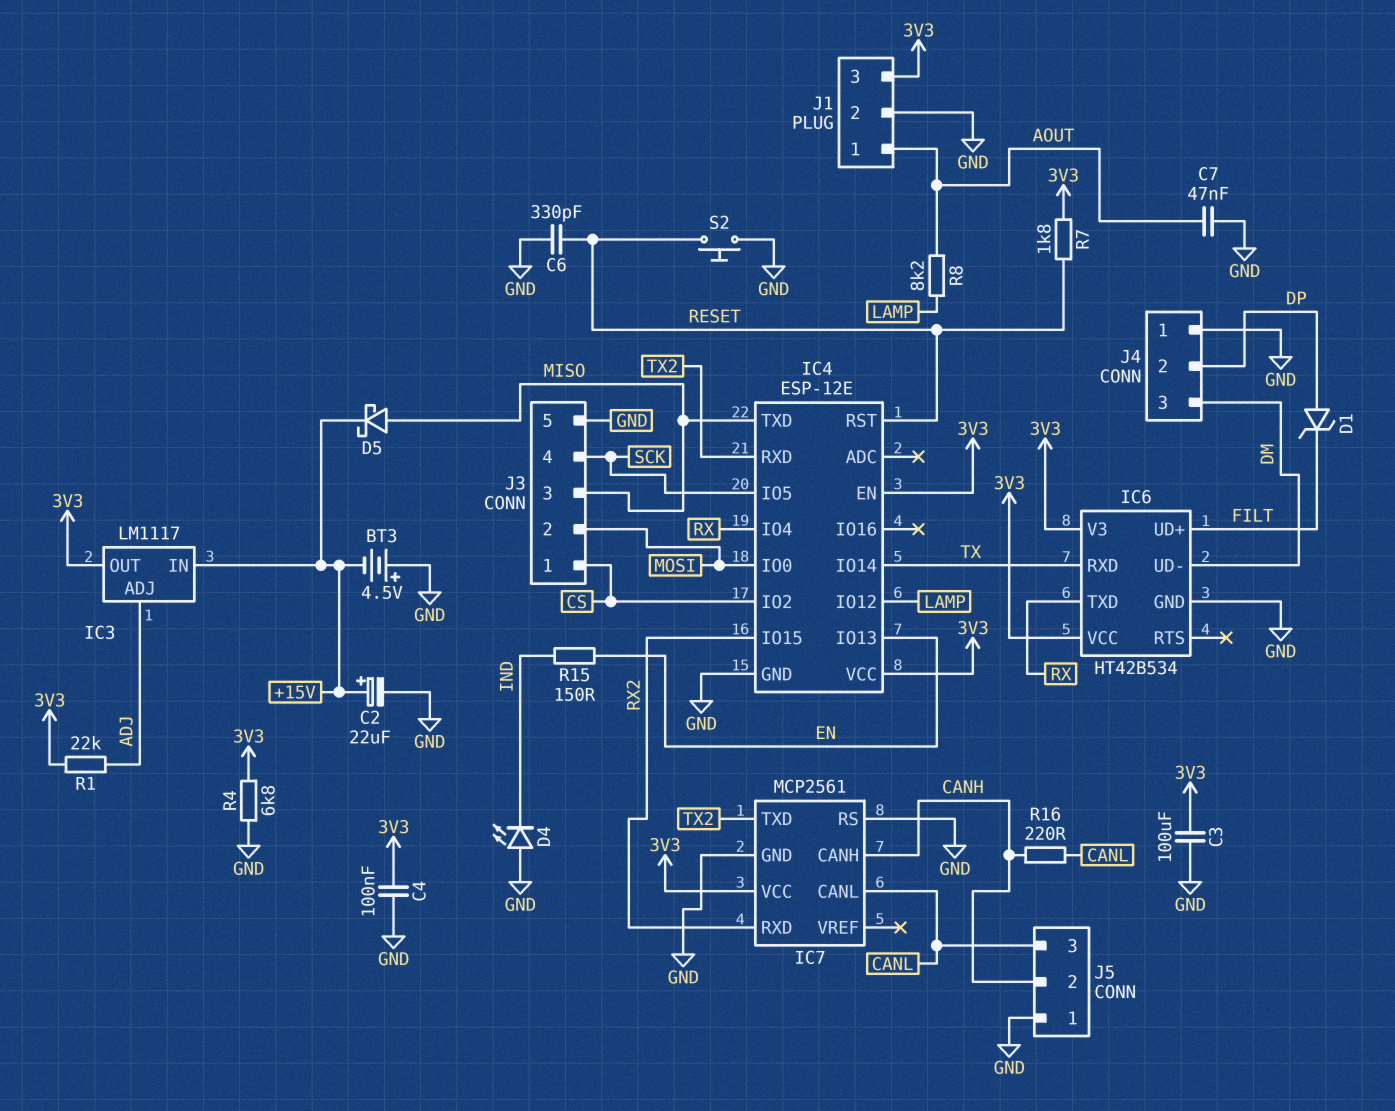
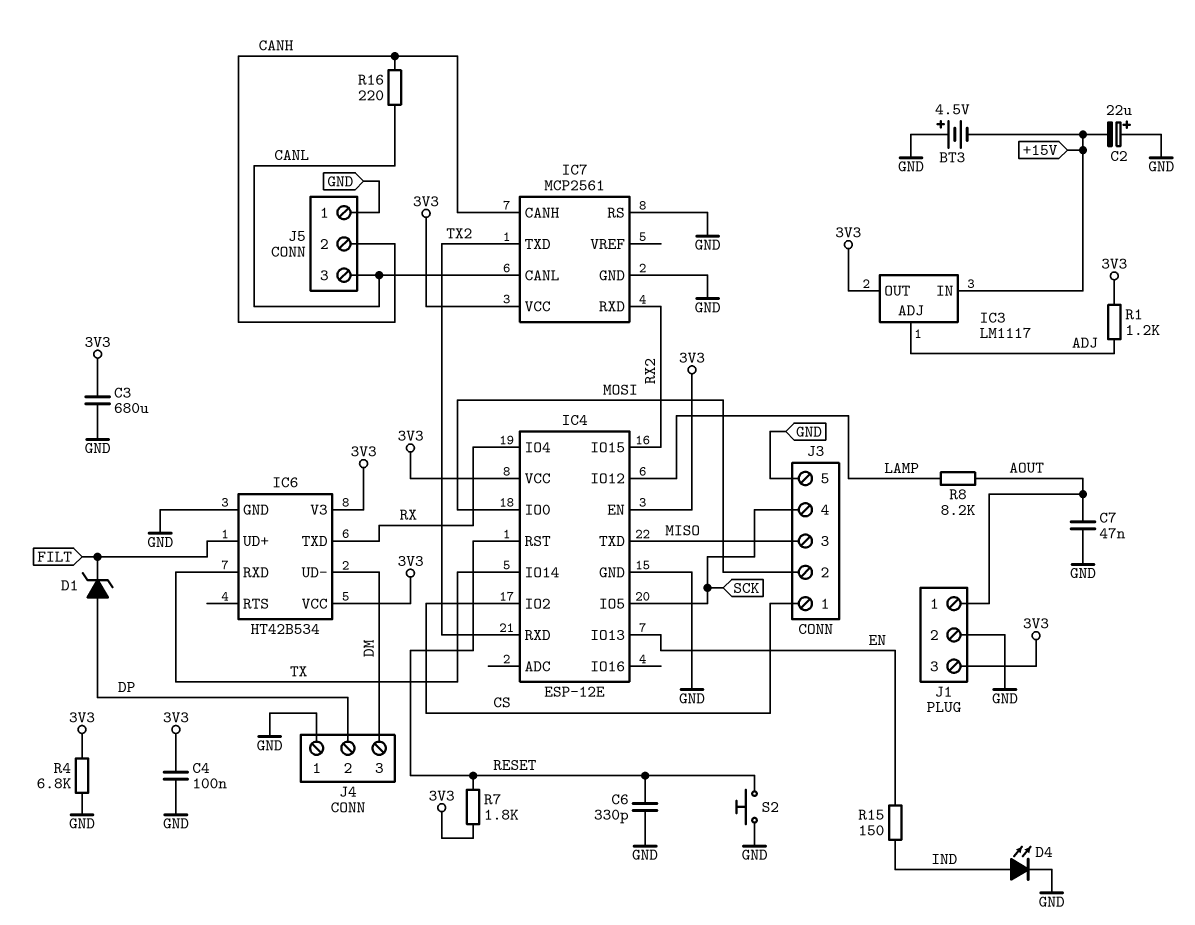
C2: 22uF (plus +15V, minus GND) -> 22uF (plus GND, minus +15V)
C3: 100uF (3V3, GND) -> 680uF (3V3, GND)
D4: LED (A GND, K IND) -> LED (A IND, K GND)
D5: schottky (A MISO, K +15V) -> none
R1: 22k (3V3, ADJ) -> 1.2k (3V3, ADJ)

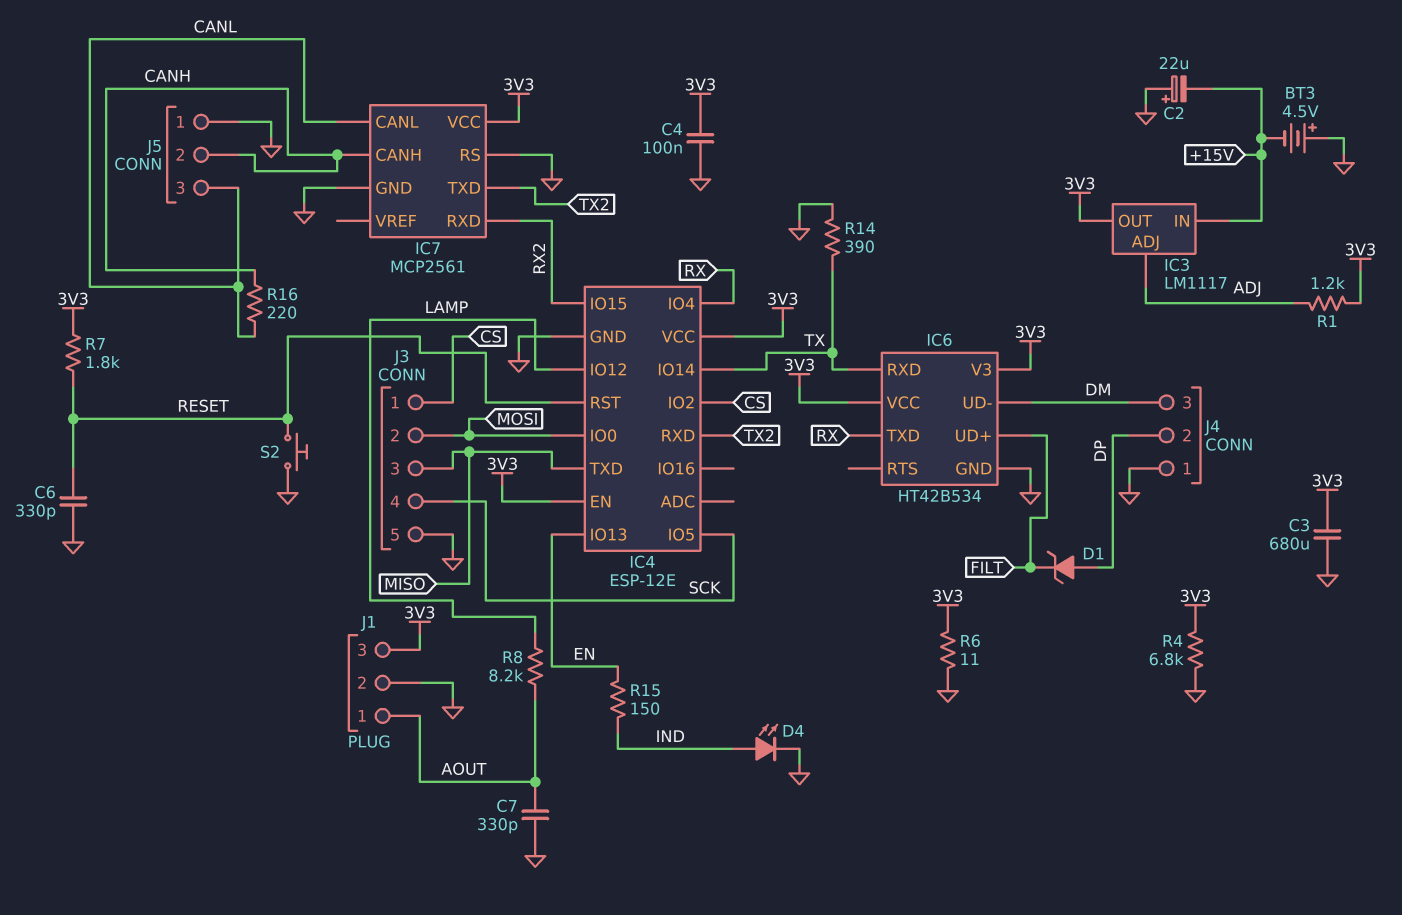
C7: 47nF (AOUT, GND) -> 330pF (AOUT, GND)
R6: none -> 11 (3V3, GND)
R14: none -> 390 (GND, TX)

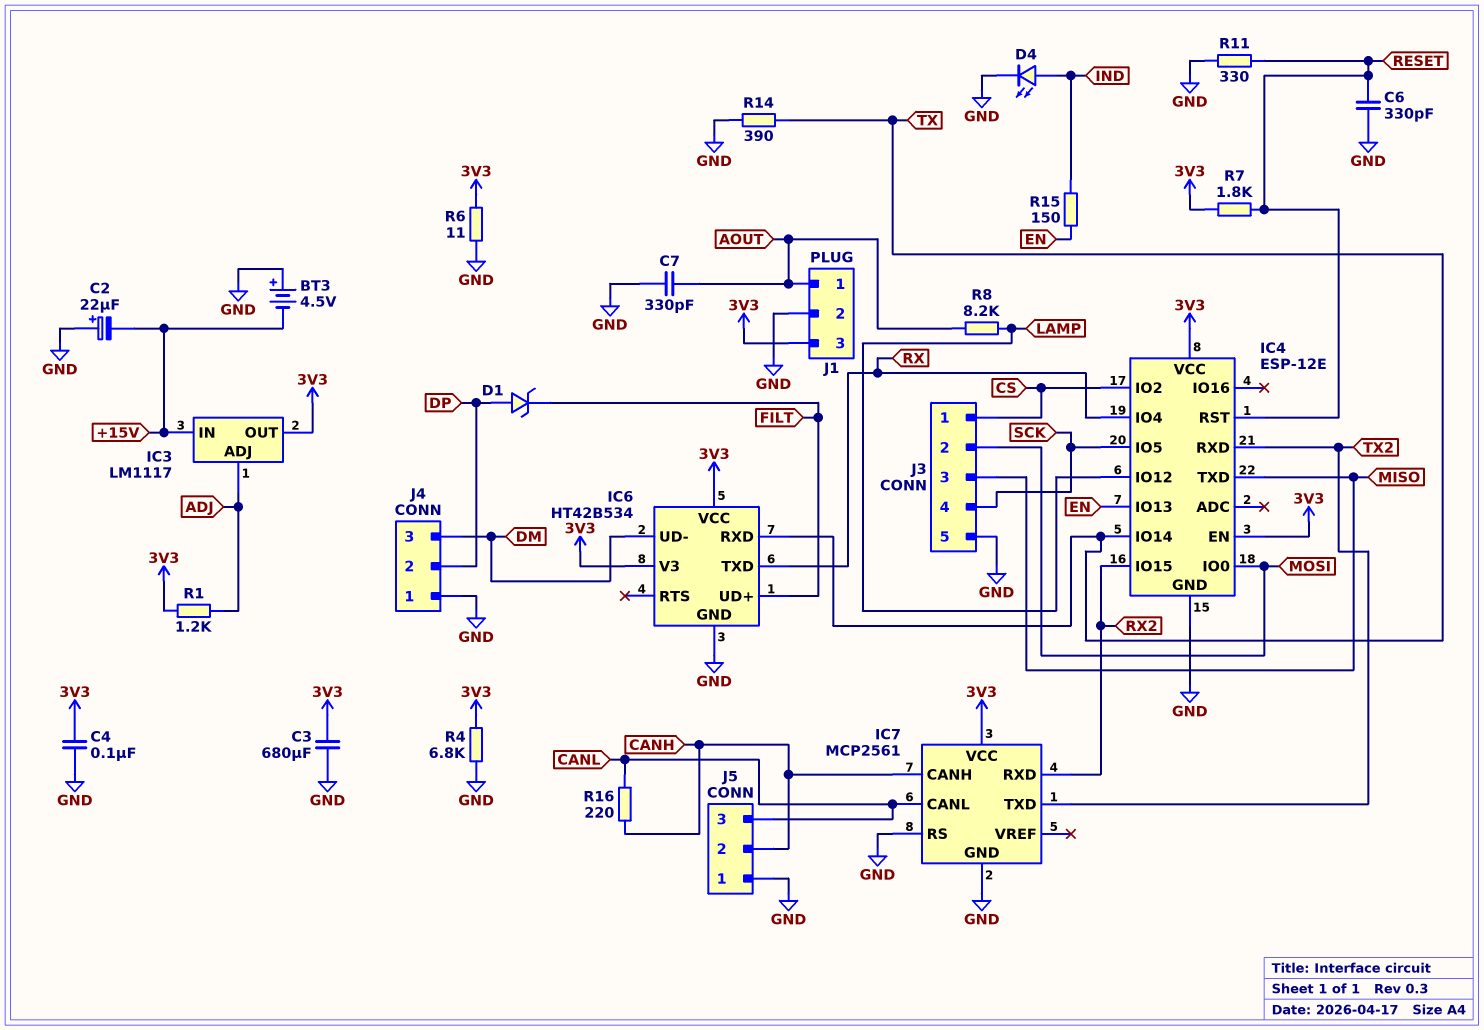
R11: none -> 330 (GND, RESET)
S2: button (GND, RESET) -> none

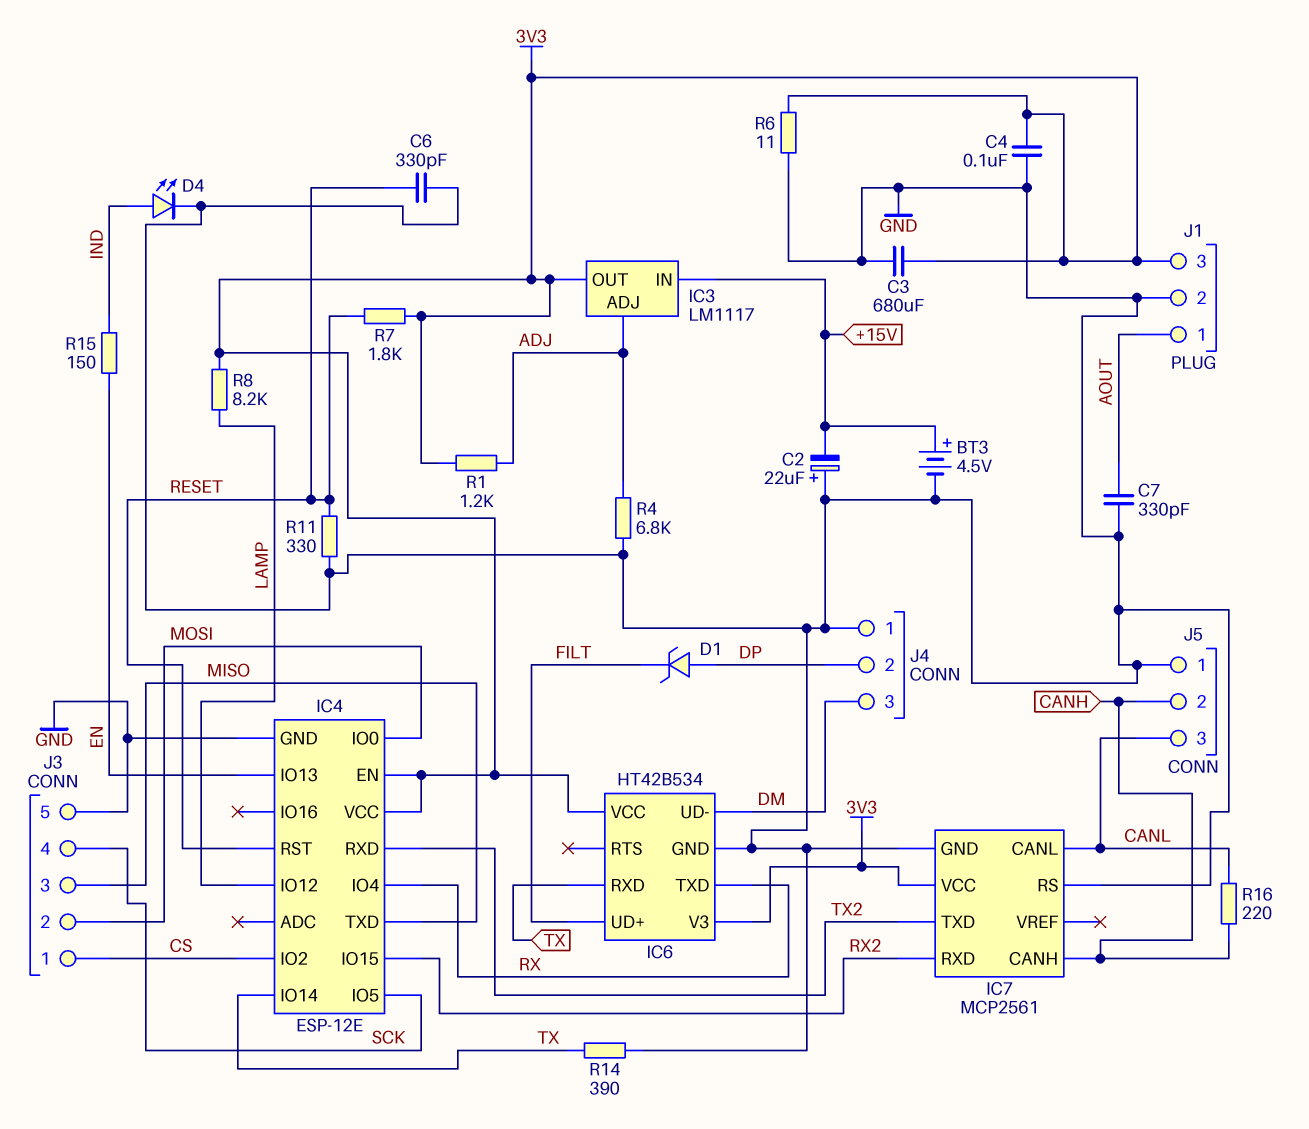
BT3: 4.5V (plus GND, minus +15V) -> 4.5V (plus +15V, minus GND)
R4: 6.8k (3V3, GND) -> 6.8k (ADJ, GND)
R8: 8.2k (AOUT, LAMP) -> 8.2k (3V3, LAMP)

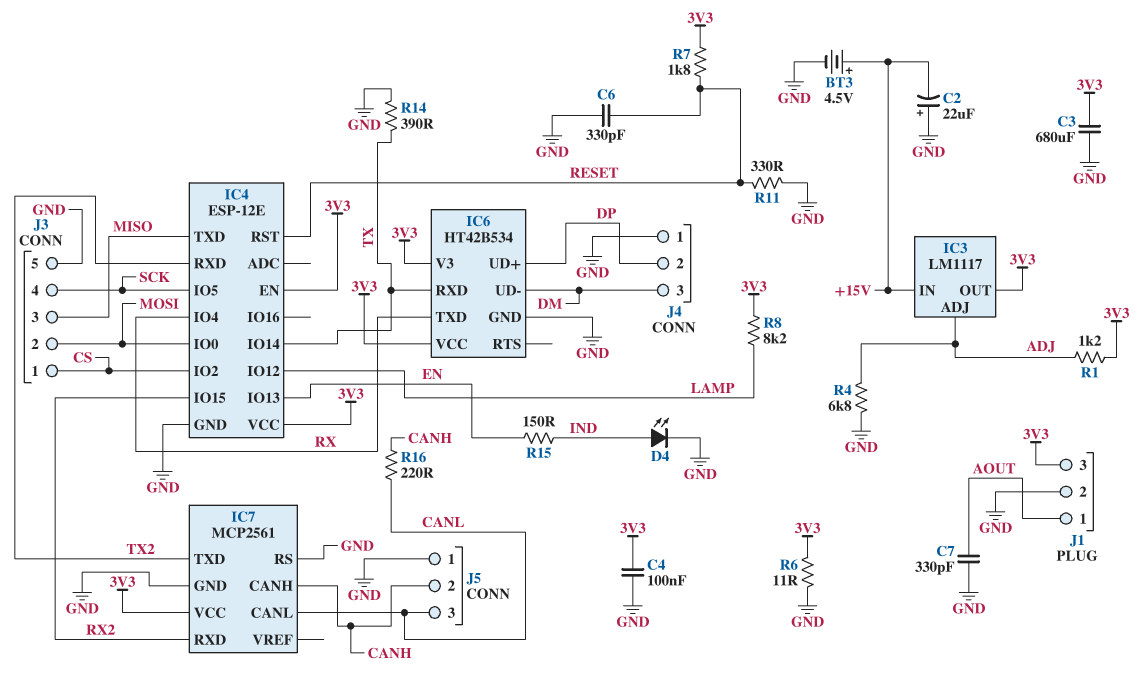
D1: zener (A DP, K FILT) -> none
IC6 pin UD+: FILT -> DP

